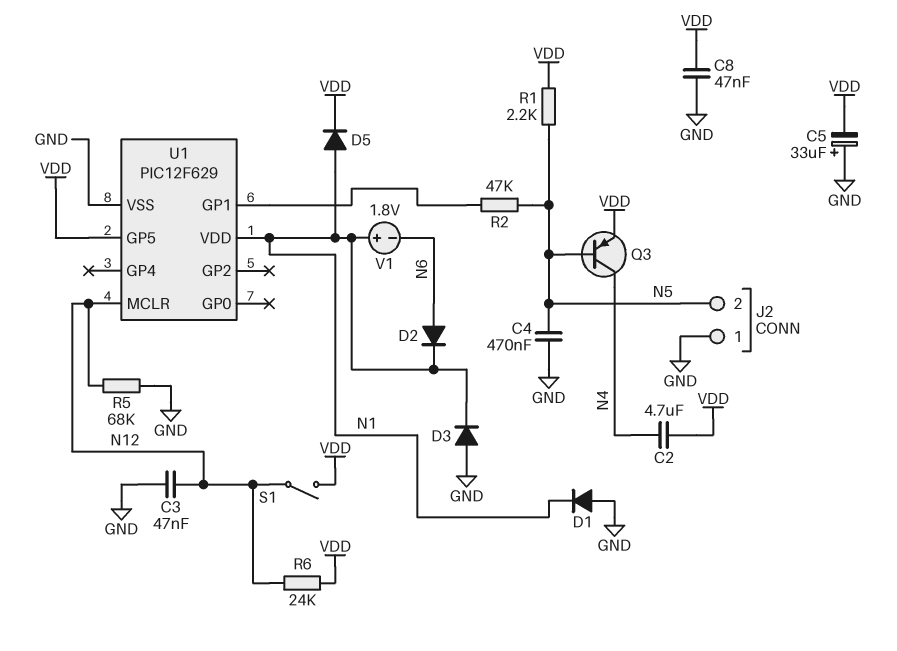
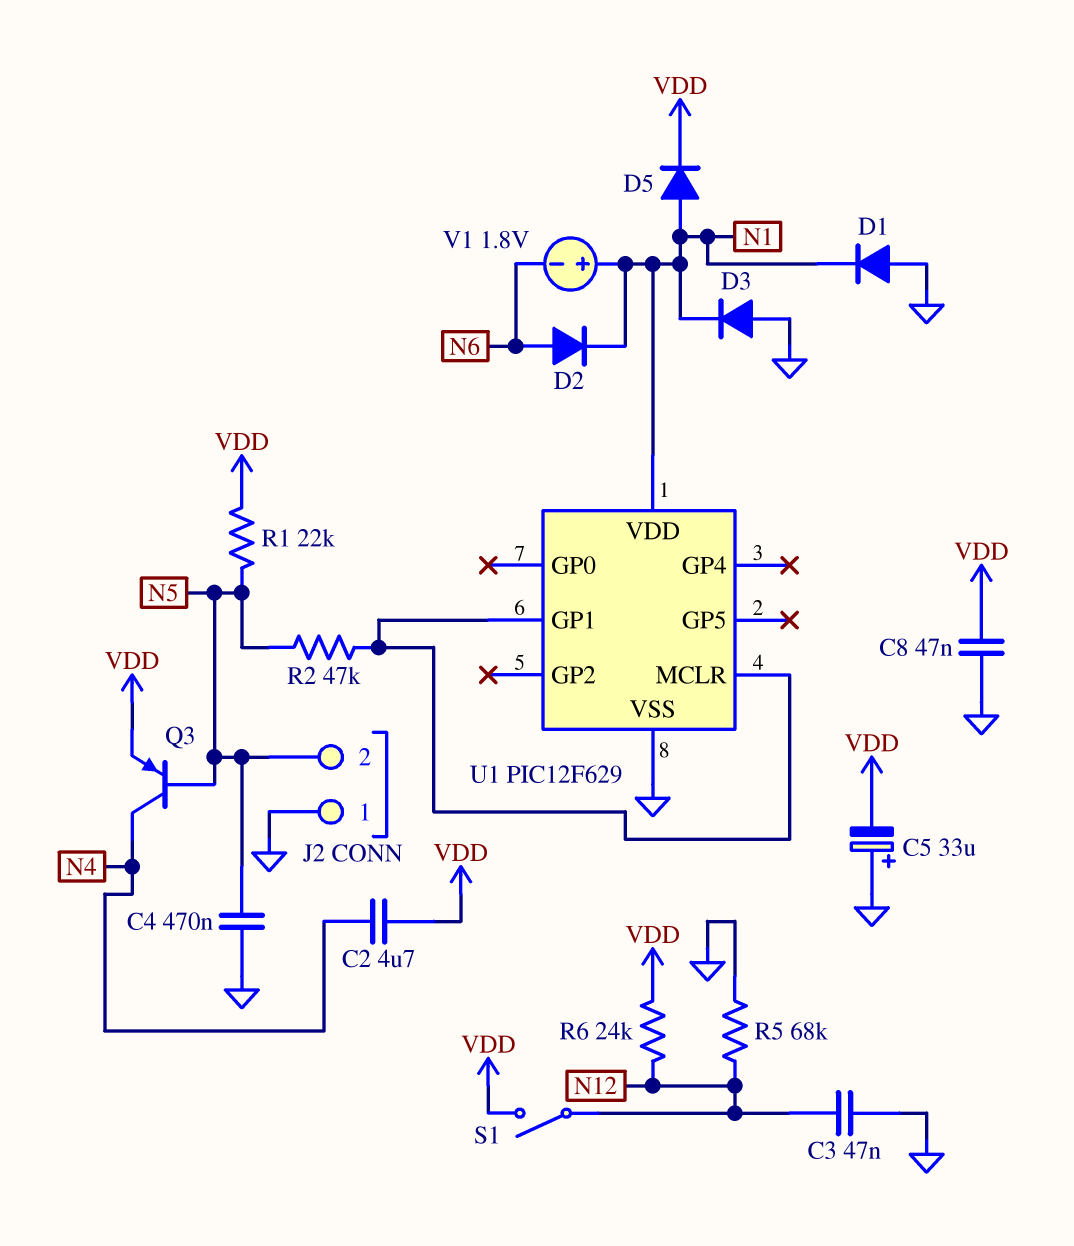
R1: 2.2k (N5, VDD) -> 22k (N5, VDD)
U1 pin GP5: VDD -> none
U1 pin MCLR: N12 -> U1/GP1

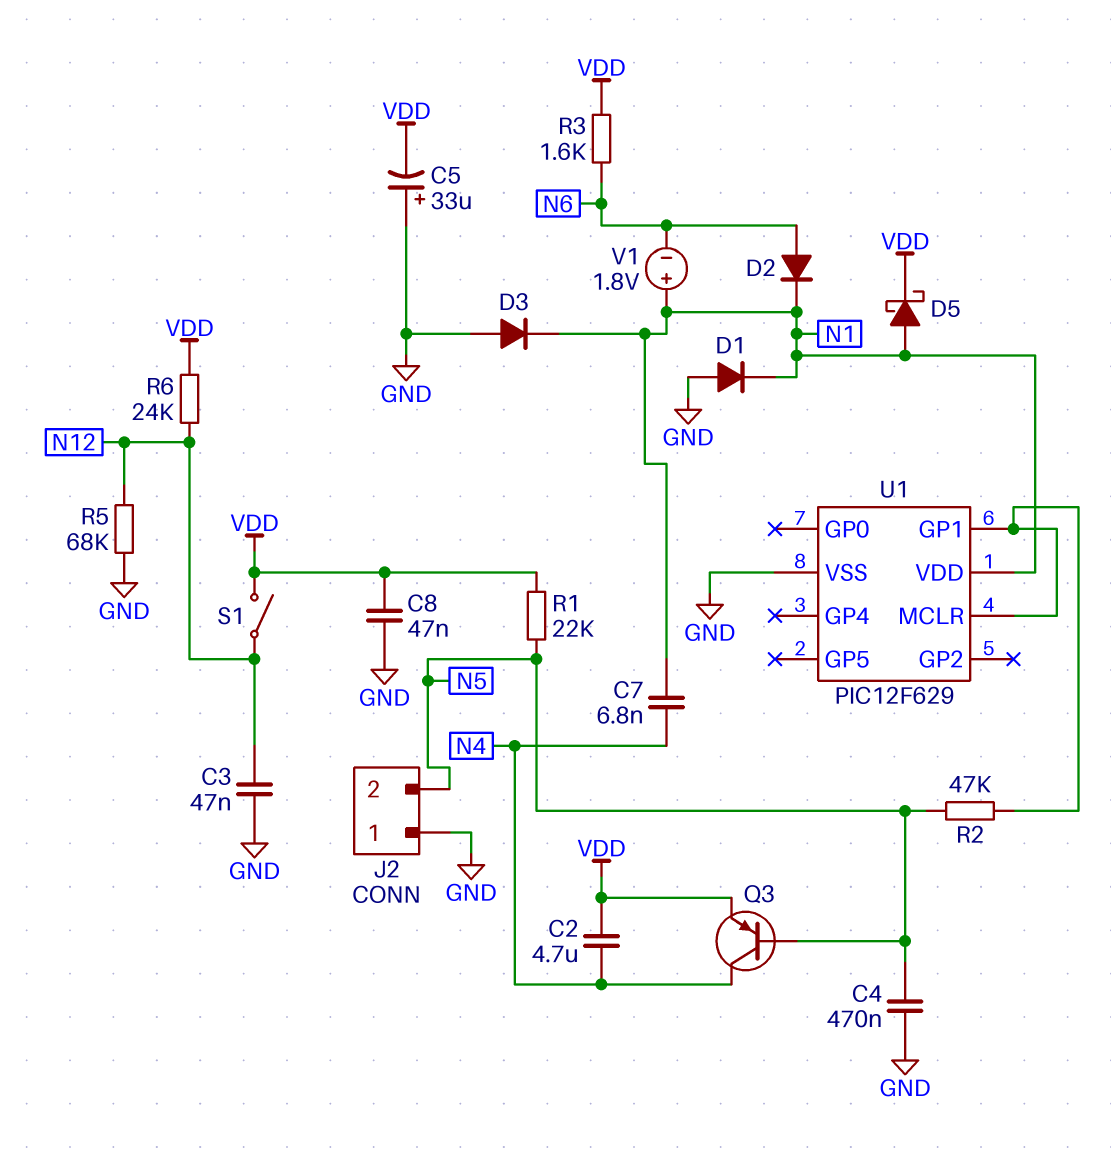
C7: none -> 6.8nF (N1, N4)
D5: diode (A N1, K VDD) -> schottky (A N1, K VDD)
R3: none -> 1.6k (N6, VDD)

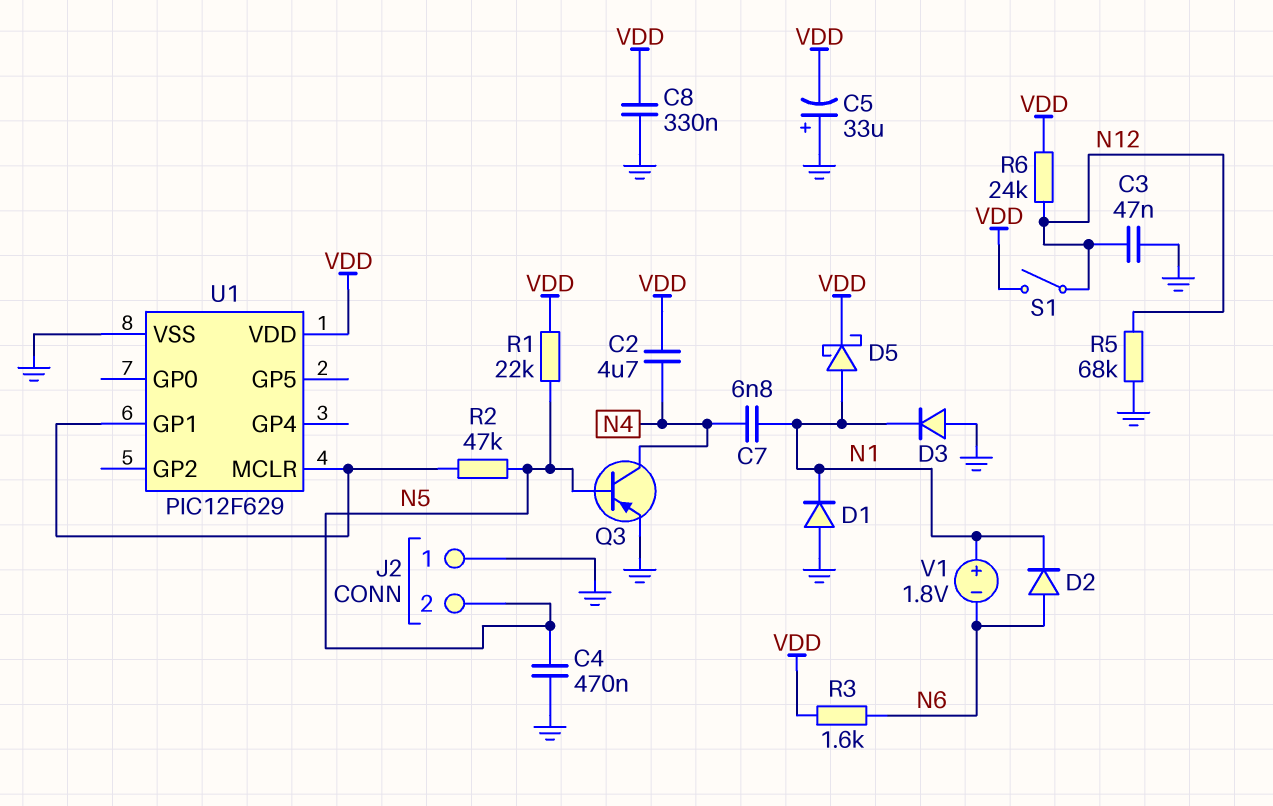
C8: 47nF (GND, VDD) -> 330nF (GND, VDD)
Q3: PNP (B N5, C N4, E VDD) -> PNP (B N5, C N4, E GND)
U1 pin VDD: N1 -> VDD

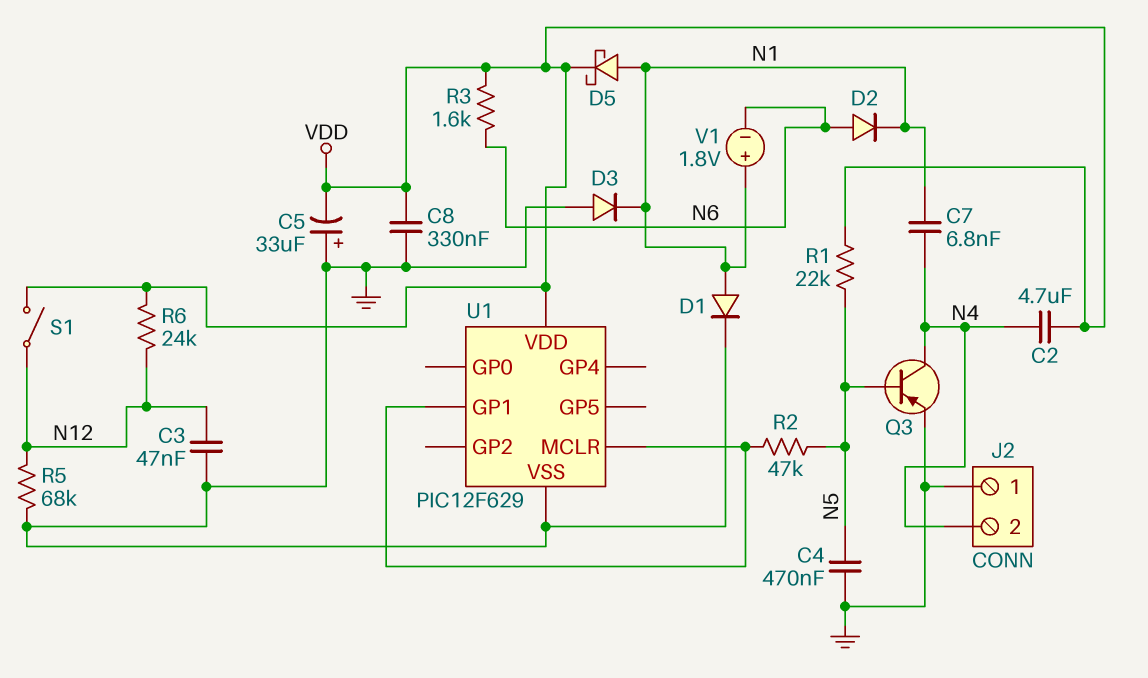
D1: diode (A GND, K N1) -> diode (A N1, K GND)
J2 pin 2: N5 -> N4

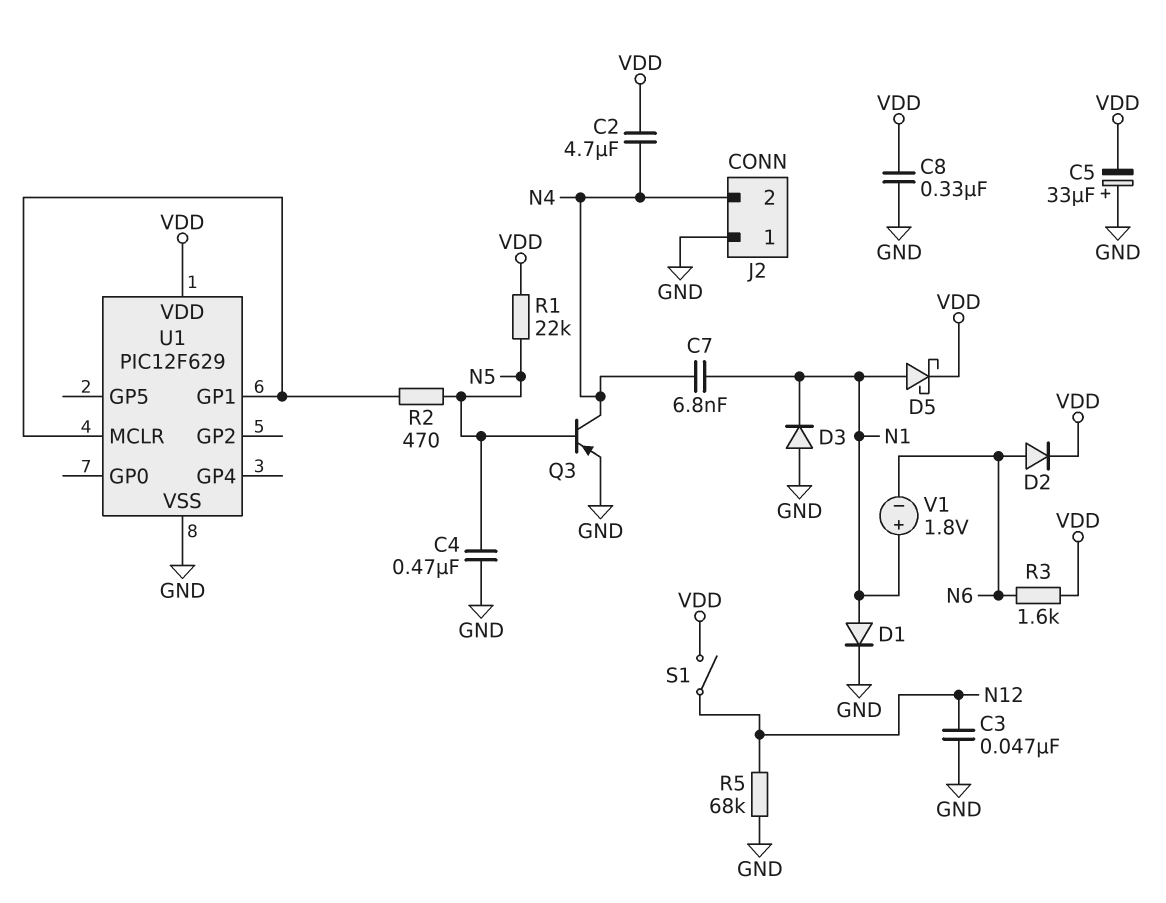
D2: diode (A N6, K N1) -> diode (A N6, K VDD)
R2: 47k (N5, U1/GP1) -> 470 (N5, U1/GP1)
R6: 24k (N12, VDD) -> none

